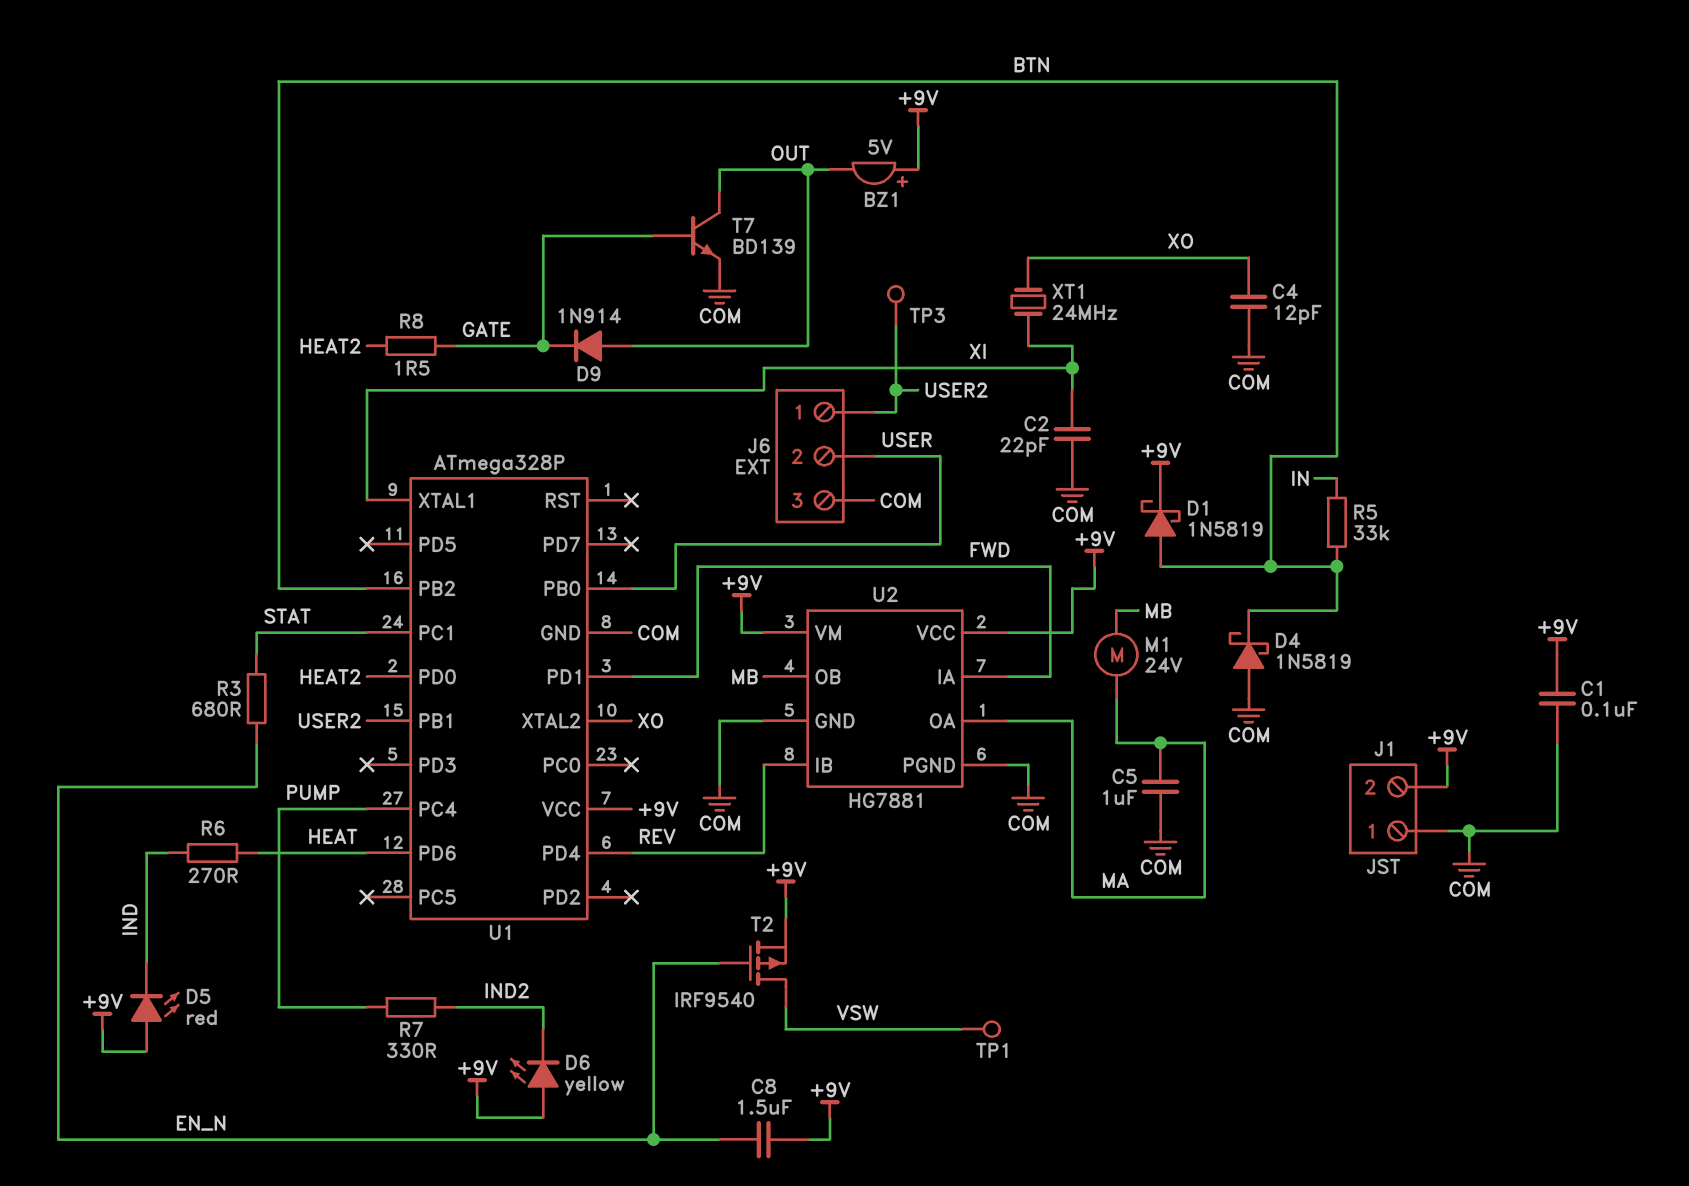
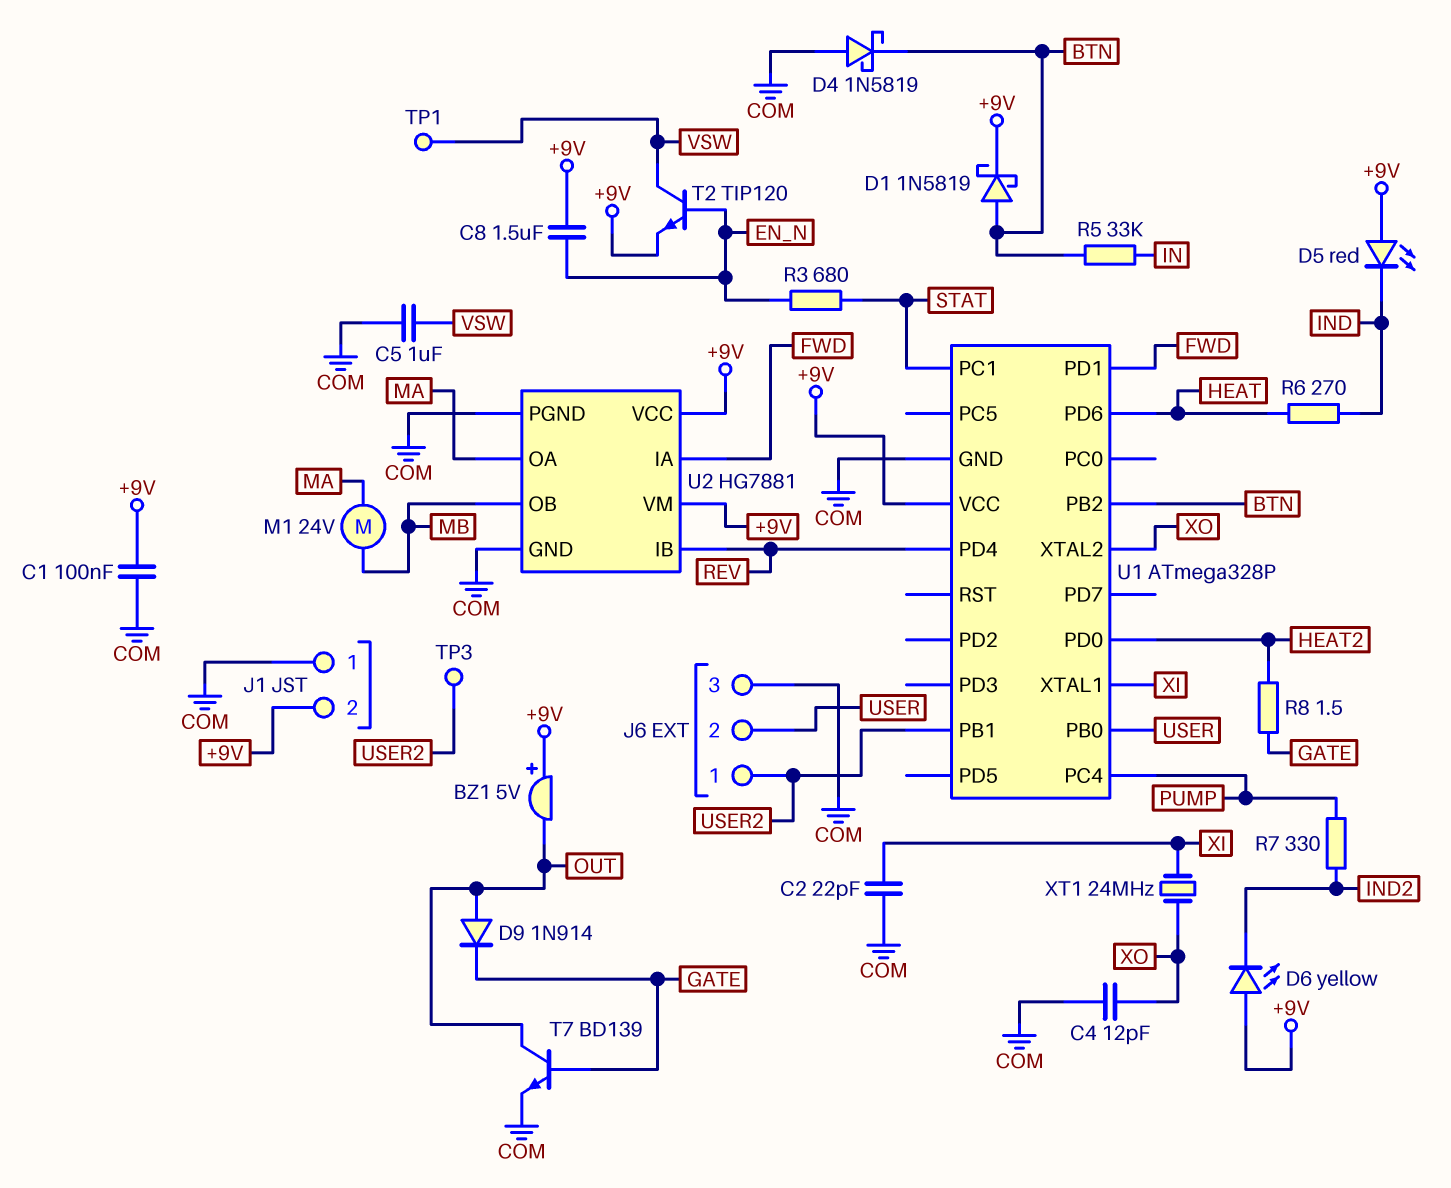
C5: 1uF (COM, MA) -> 1uF (COM, VSW)
T2: PMOS IRF9540 (G EN_N, D VSW, S +9V) -> NPN TIP120 (B EN_N, C VSW, E +9V)

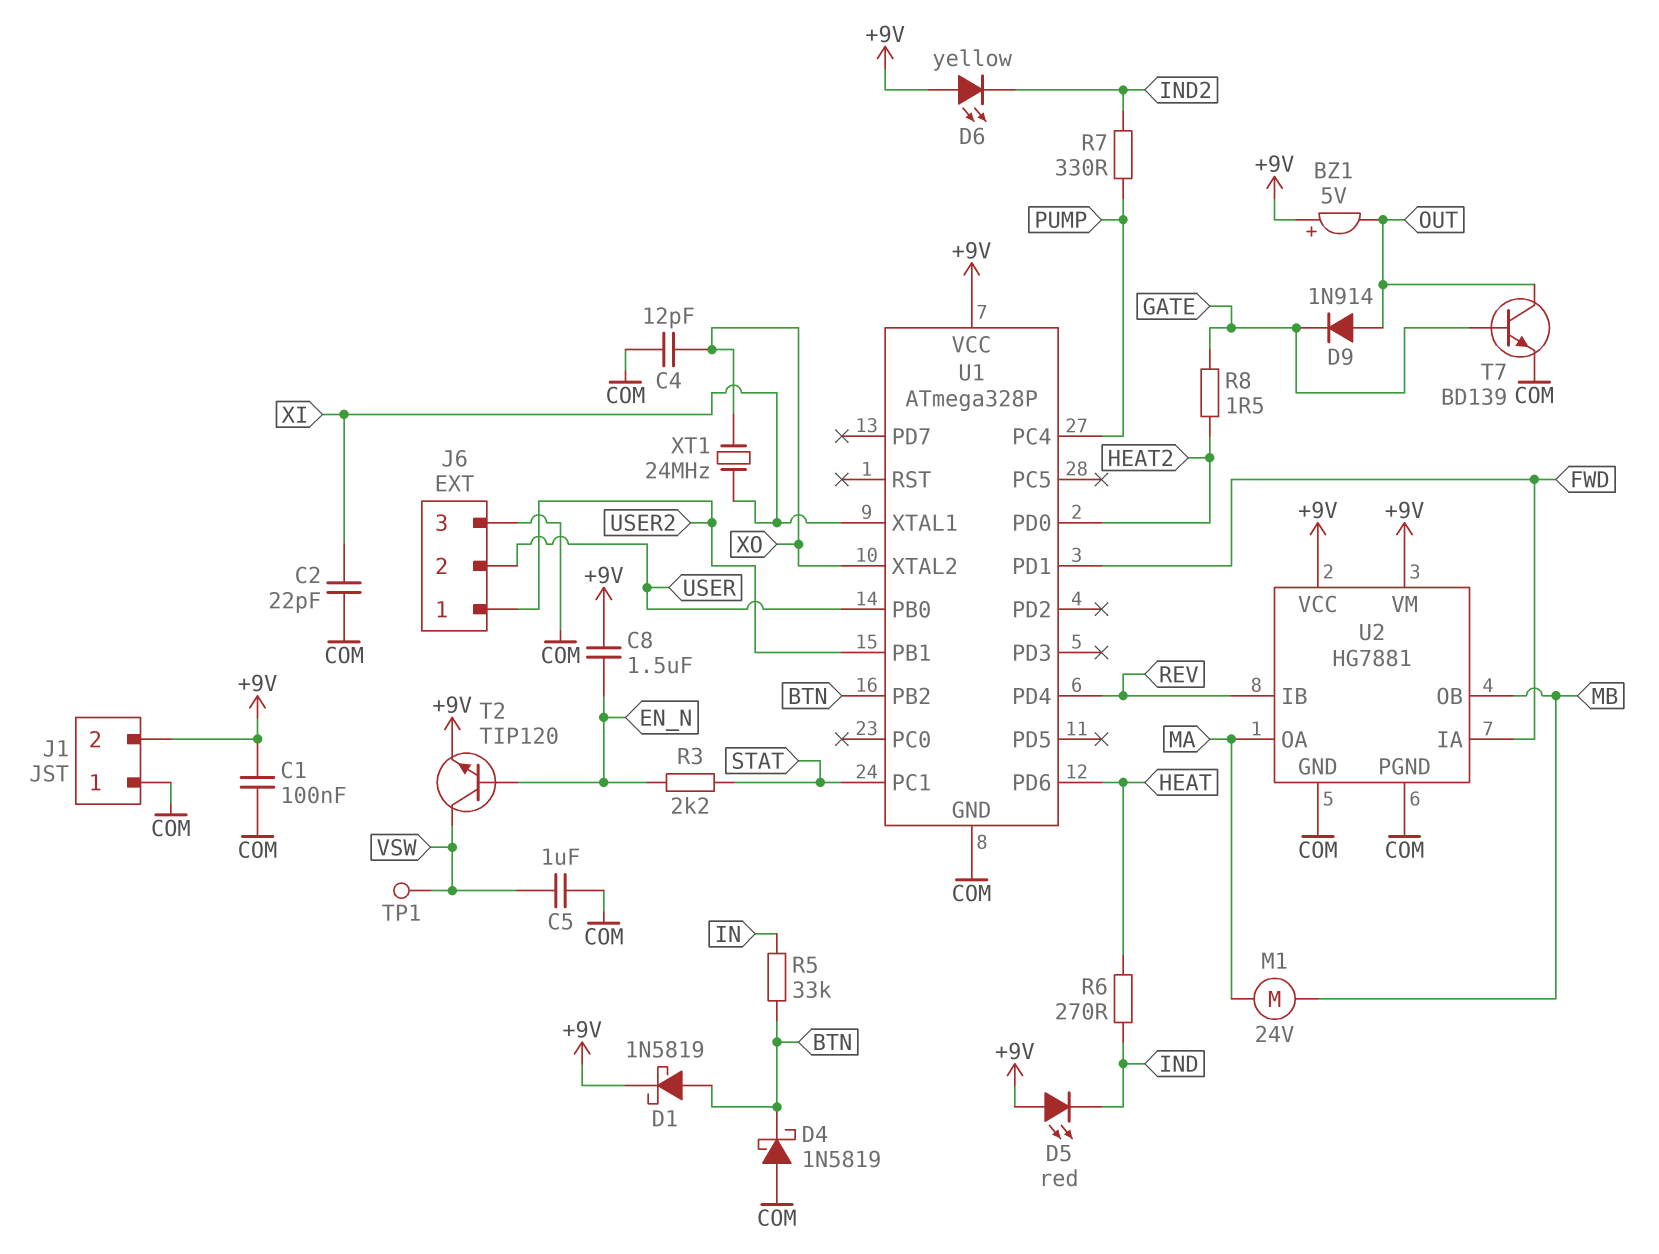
R3: 680 (EN_N, STAT) -> 2.2k (EN_N, STAT)
TP3: test point (USER2) -> none

